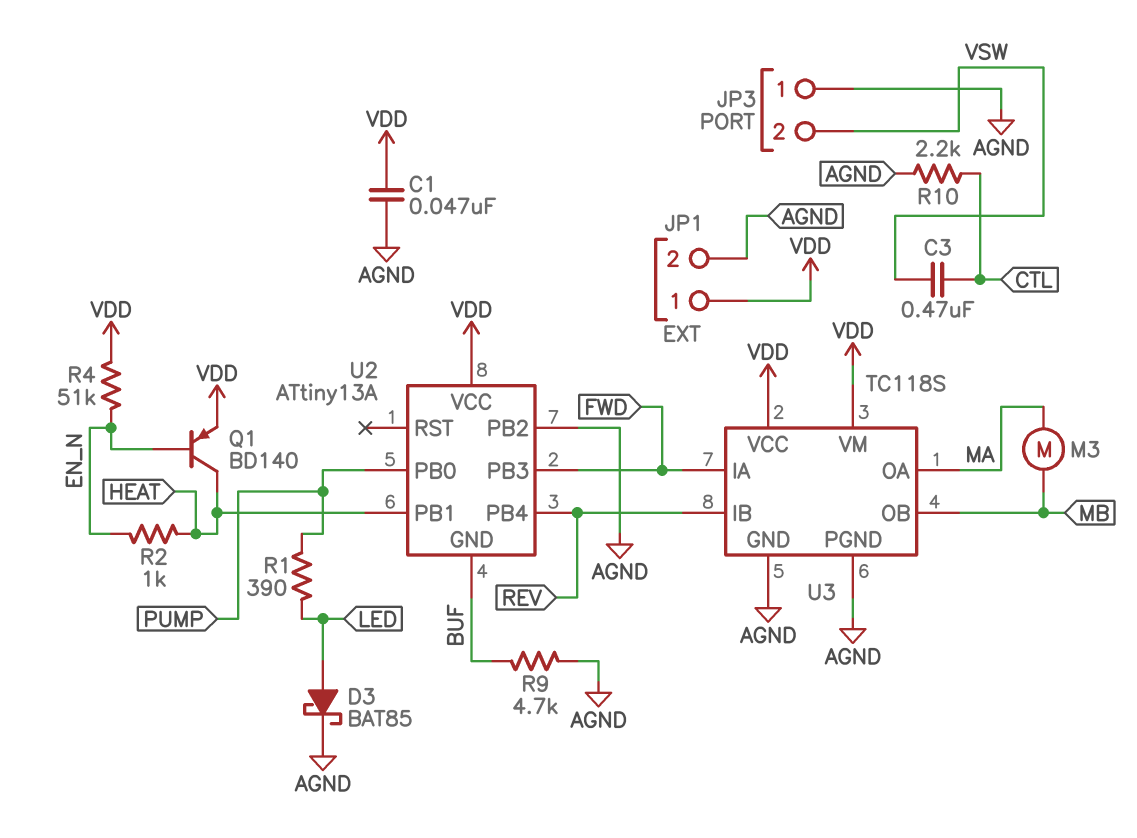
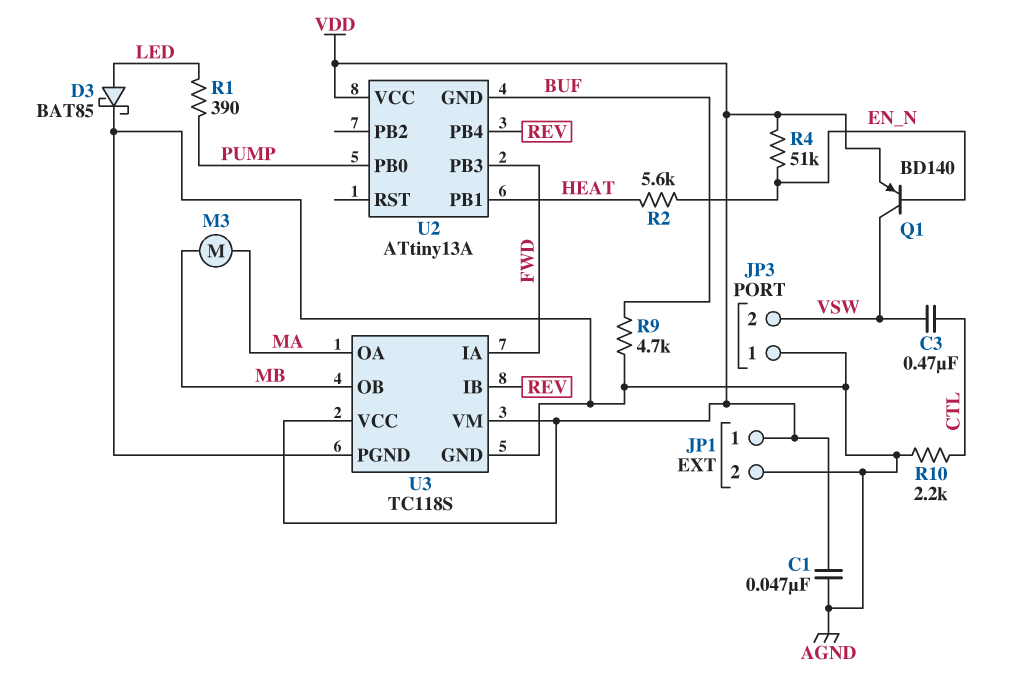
Q1: PNP BD140 (B EN_N, C HEAT, E VDD) -> PNP BD140 (B EN_N, C VSW, E VDD)
R2: 1k (EN_N, HEAT) -> 5.6k (EN_N, HEAT)
U2 pin PB2: AGND -> none

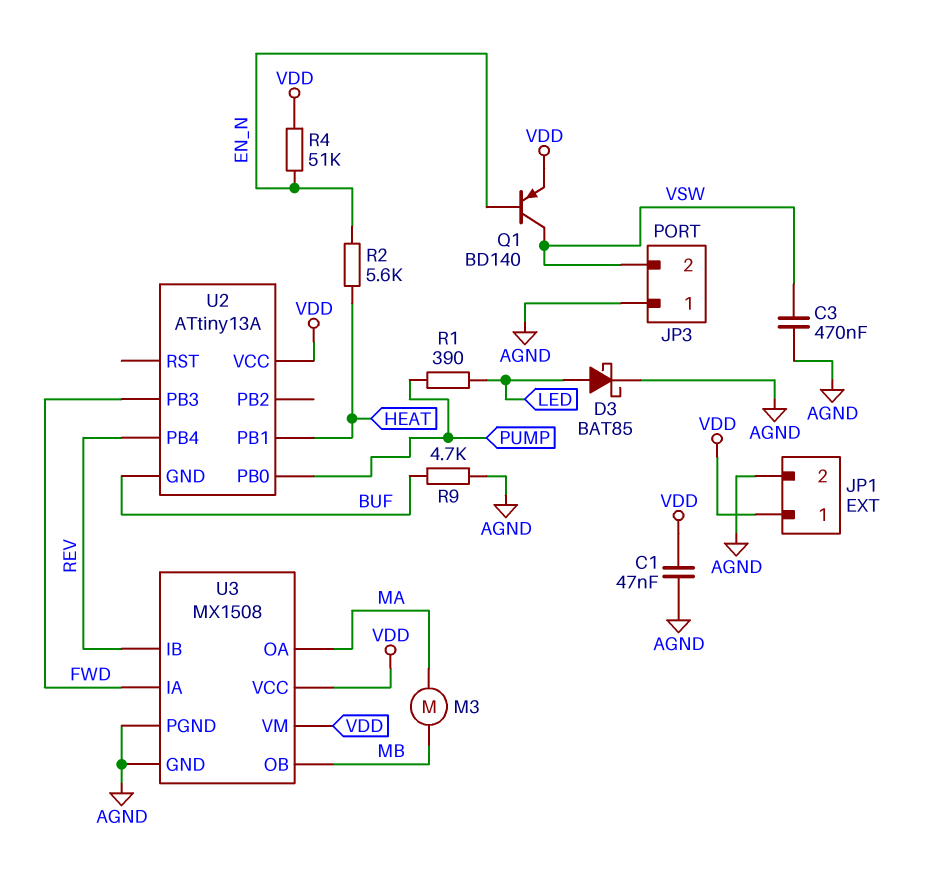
C3: 470nF (CTL, VSW) -> 470nF (AGND, VSW)
R10: 2.2k (AGND, CTL) -> none
U3: TC118S -> MX1508

